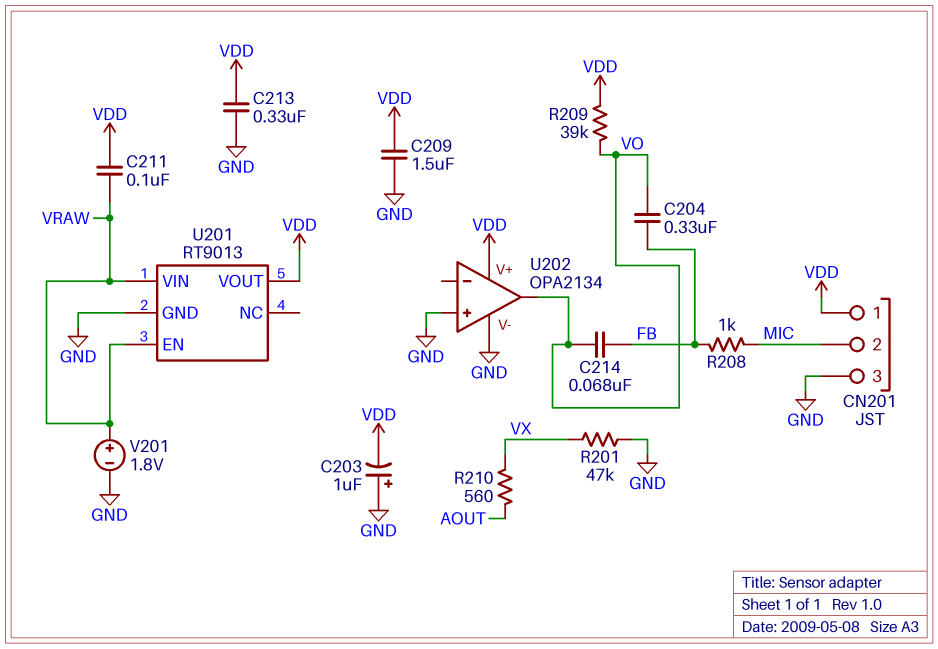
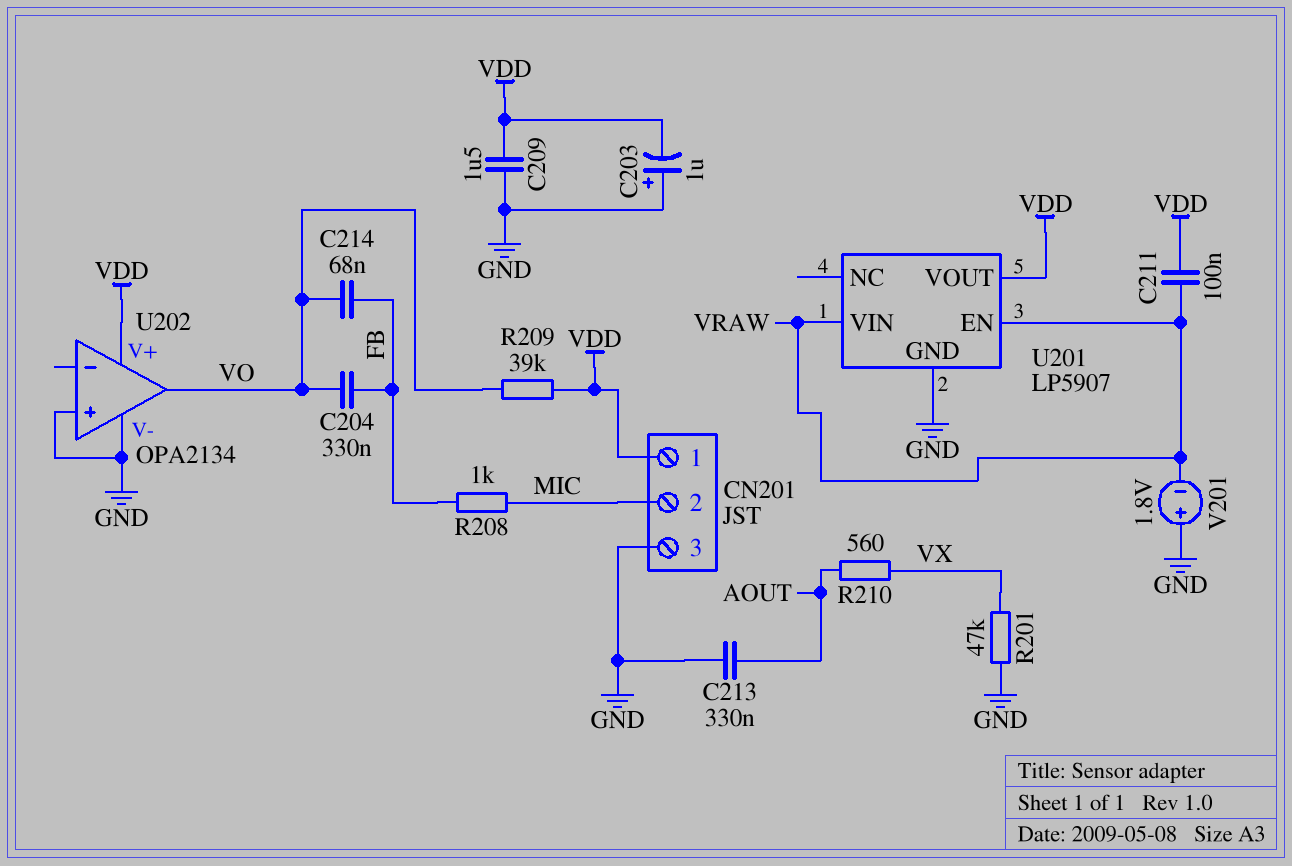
C213: 330nF (GND, VDD) -> 330nF (AOUT, GND)
U201: RT9013 -> LP5907
V201: 1.8V (plus VRAW, minus GND) -> 1.8V (plus GND, minus VRAW)

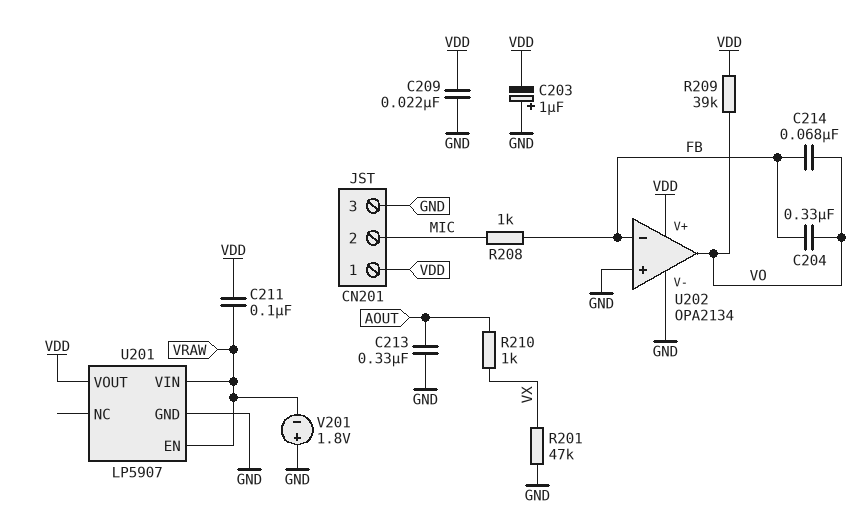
C209: 1.5uF (GND, VDD) -> 22nF (GND, VDD)
R210: 560 (AOUT, VX) -> 1k (AOUT, VX)
U202 pin in-: none -> FB

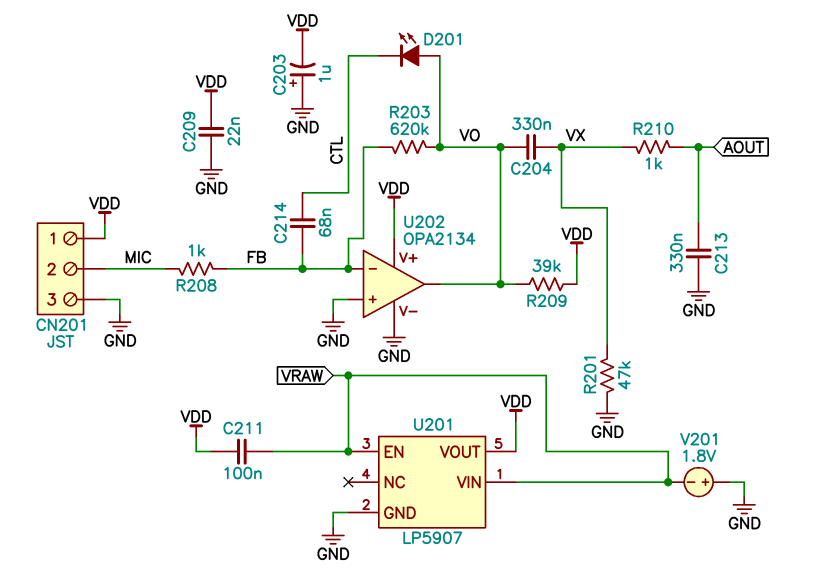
C204: 330nF (FB, VO) -> 330nF (VO, VX)
C214: 68nF (FB, VO) -> 68nF (CTL, FB)
D201: none -> LED (A VO, K CTL)
R203: none -> 620k (FB, VO)

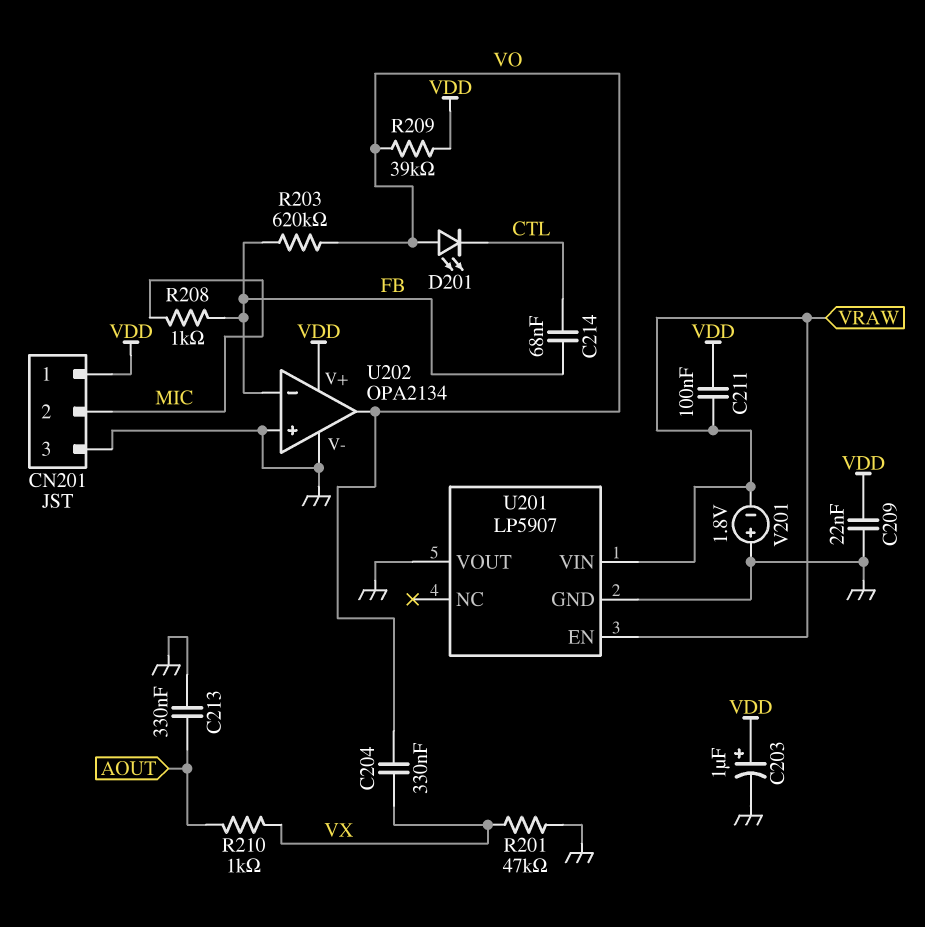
C203: 1uF (plus GND, minus VDD) -> 1uF (plus VDD, minus GND)
U201 pin VOUT: VDD -> GND

